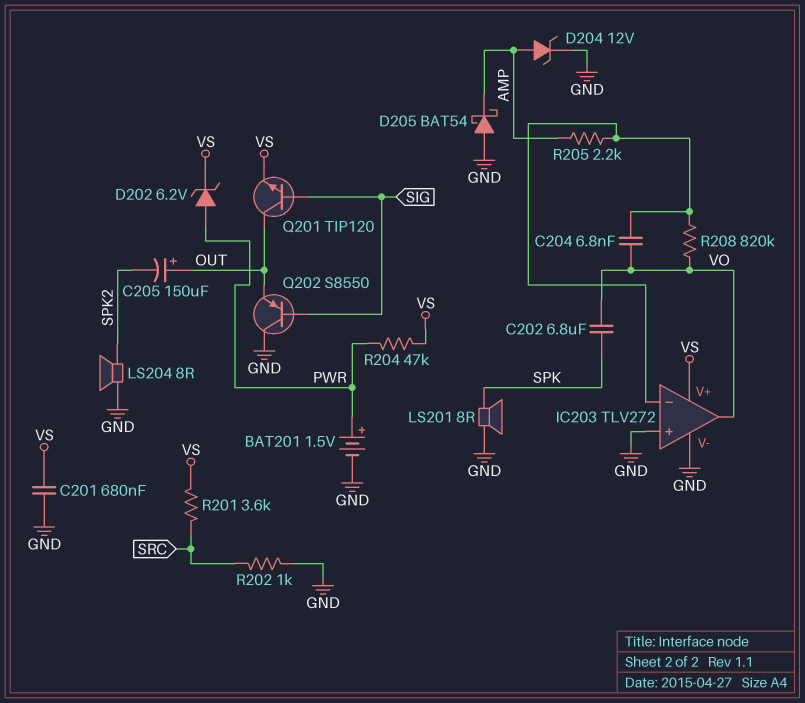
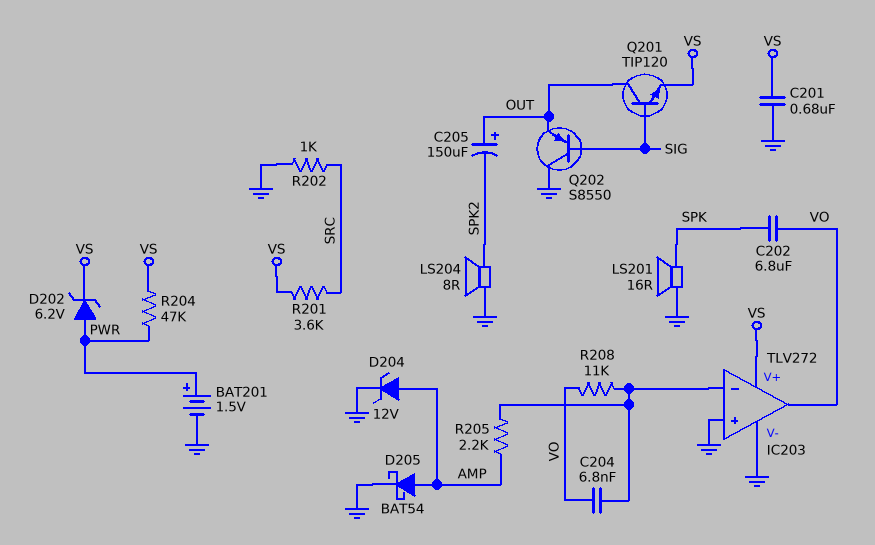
D205: schottky BAT54 (A GND, K AMP) -> schottky BAT54 (A AMP, K GND)
LS201: speaker 8R (GND, SPK) -> speaker 16R (GND, SPK)
R208: 820k (IC203/in-, VO) -> 11k (IC203/in-, VO)

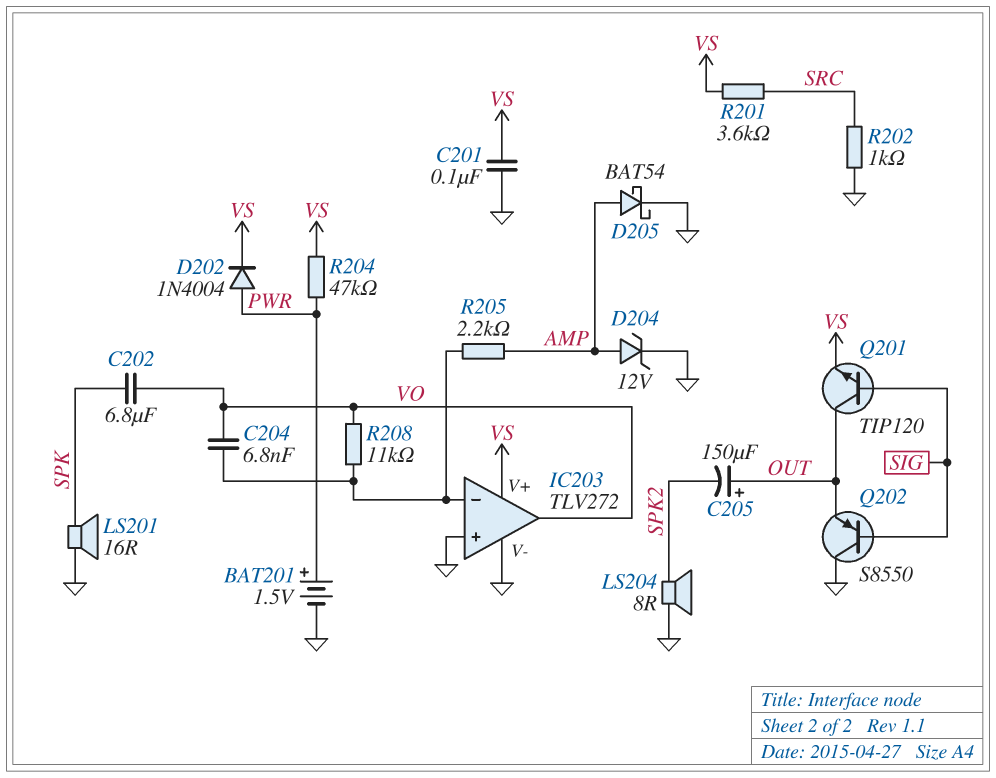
C201: 680nF (GND, VS) -> 100nF (GND, VS)
D202: zener 6.2V (A PWR, K VS) -> diode 1N4004 (A PWR, K VS)

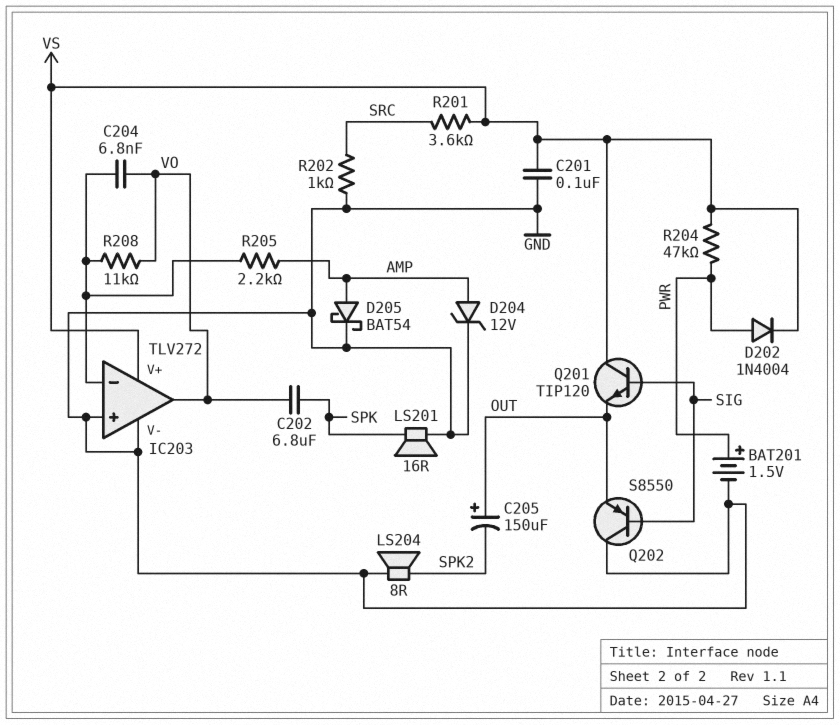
Q201: NPN TIP120 (B SIG, C OUT, E VS) -> NPN TIP120 (B SIG, C VS, E OUT)

